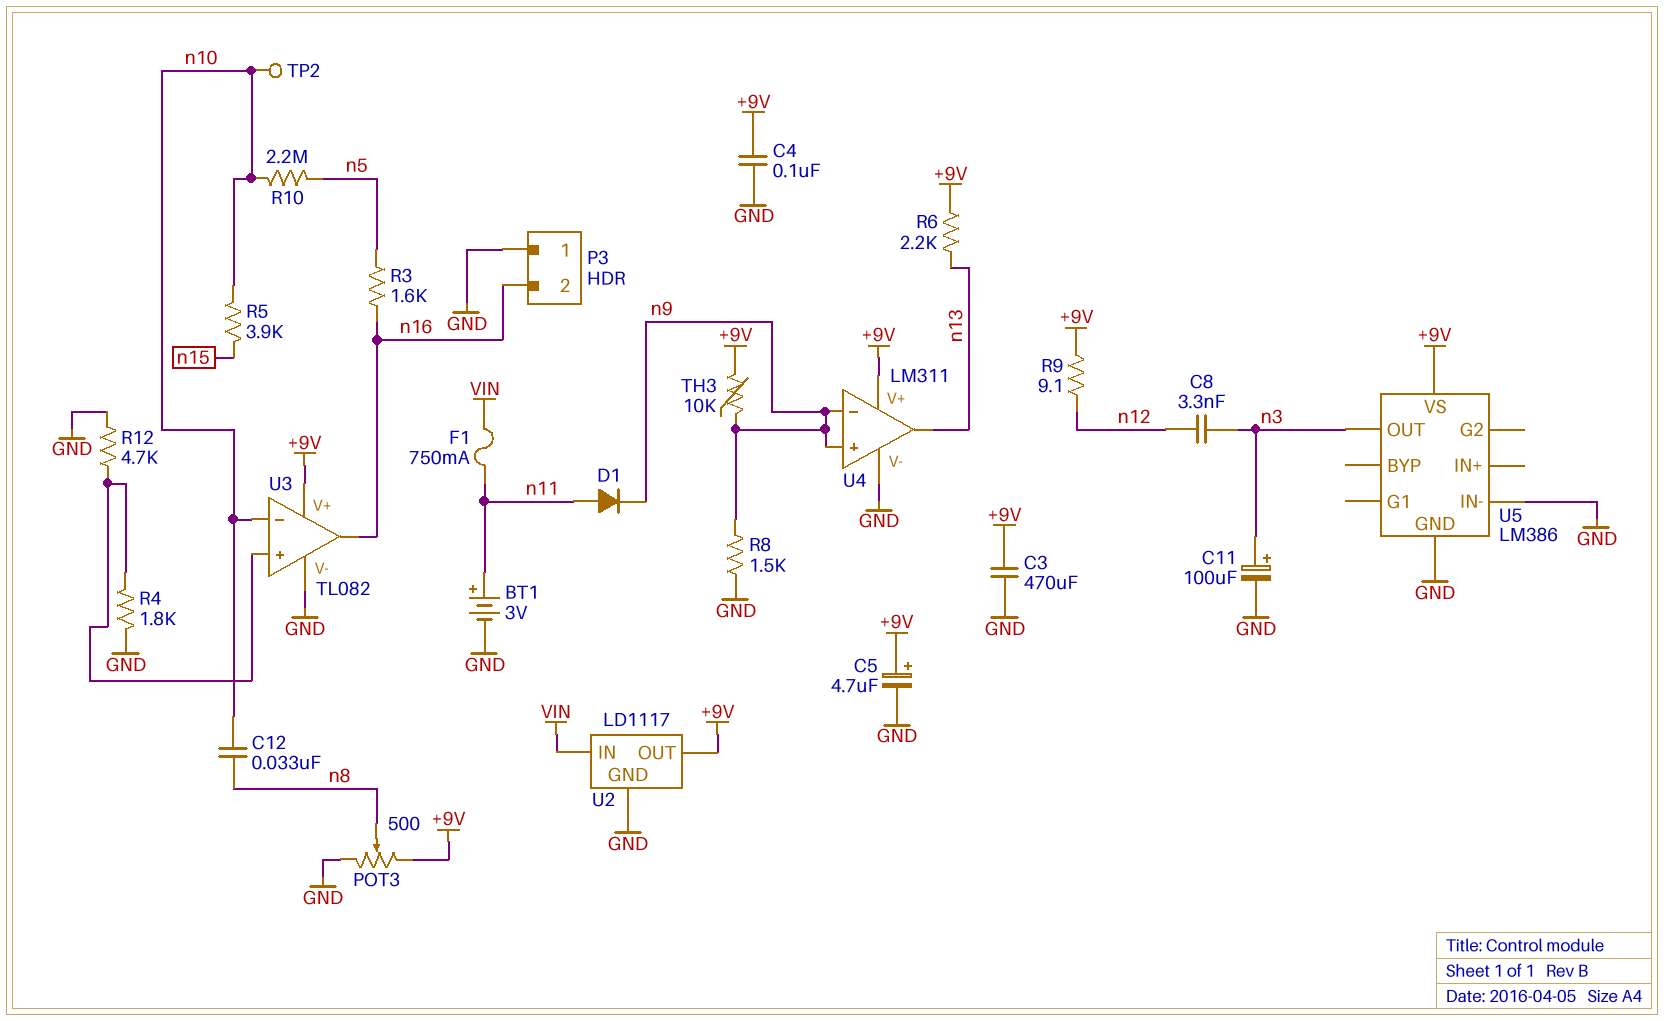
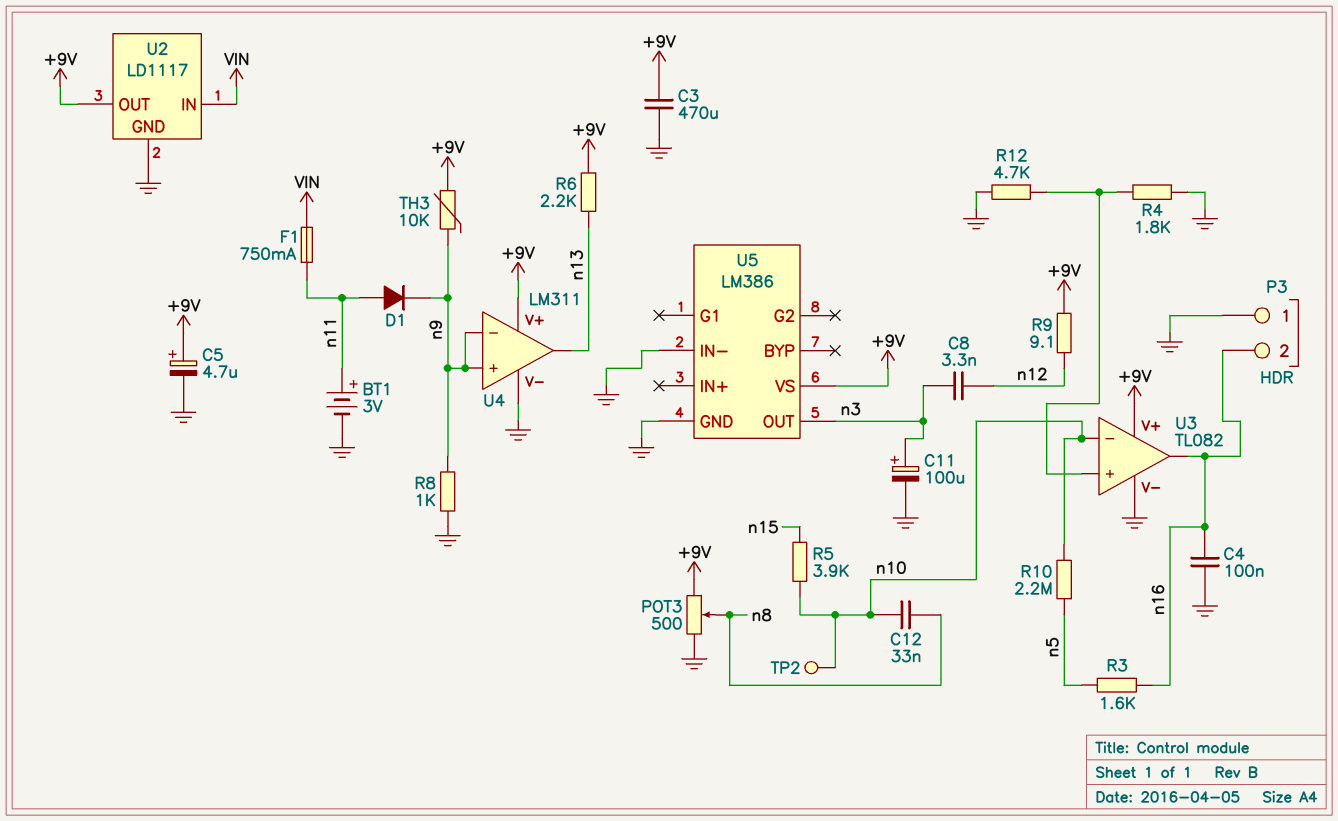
C4: 100nF (+9V, GND) -> 100nF (GND, n16)
R8: 1.5k (GND, n9) -> 1k (GND, n9)

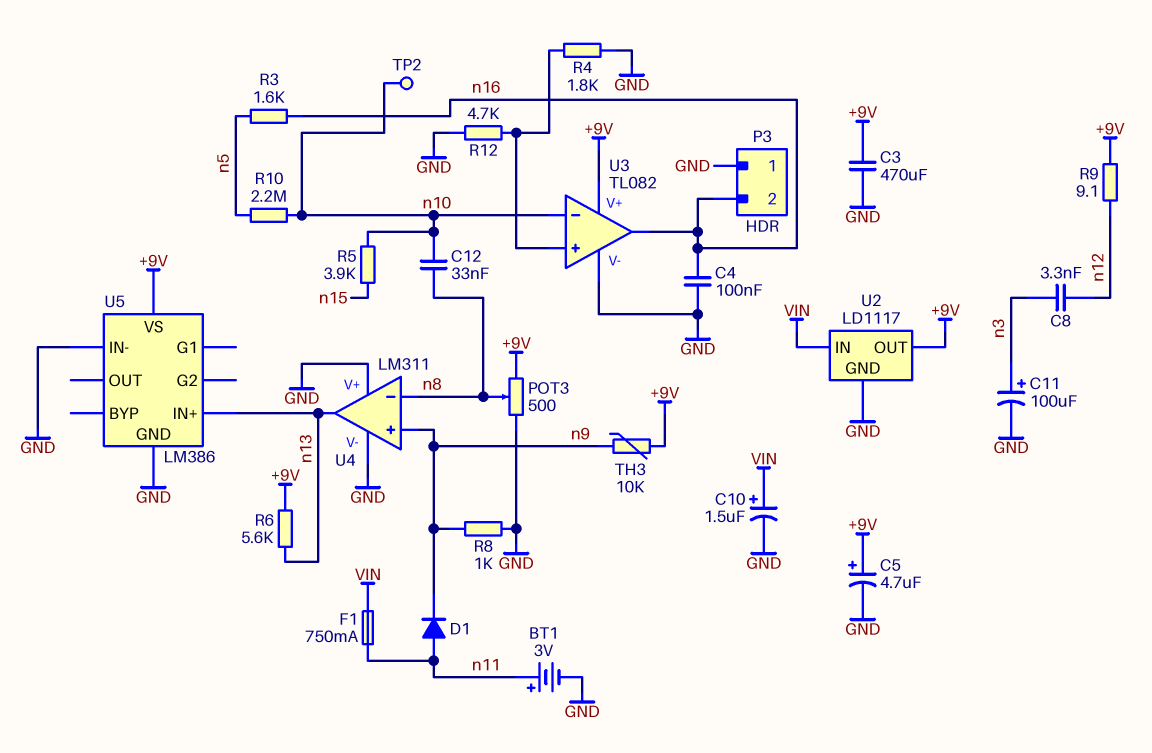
C10: none -> 1.5uF (plus VIN, minus GND)
R6: 2.2k (+9V, n13) -> 5.6k (+9V, n13)
U4 pin V+: +9V -> GND
U4 pin in-: n9 -> n8
U5 pin IN+: none -> n13
U5 pin OUT: n3 -> none

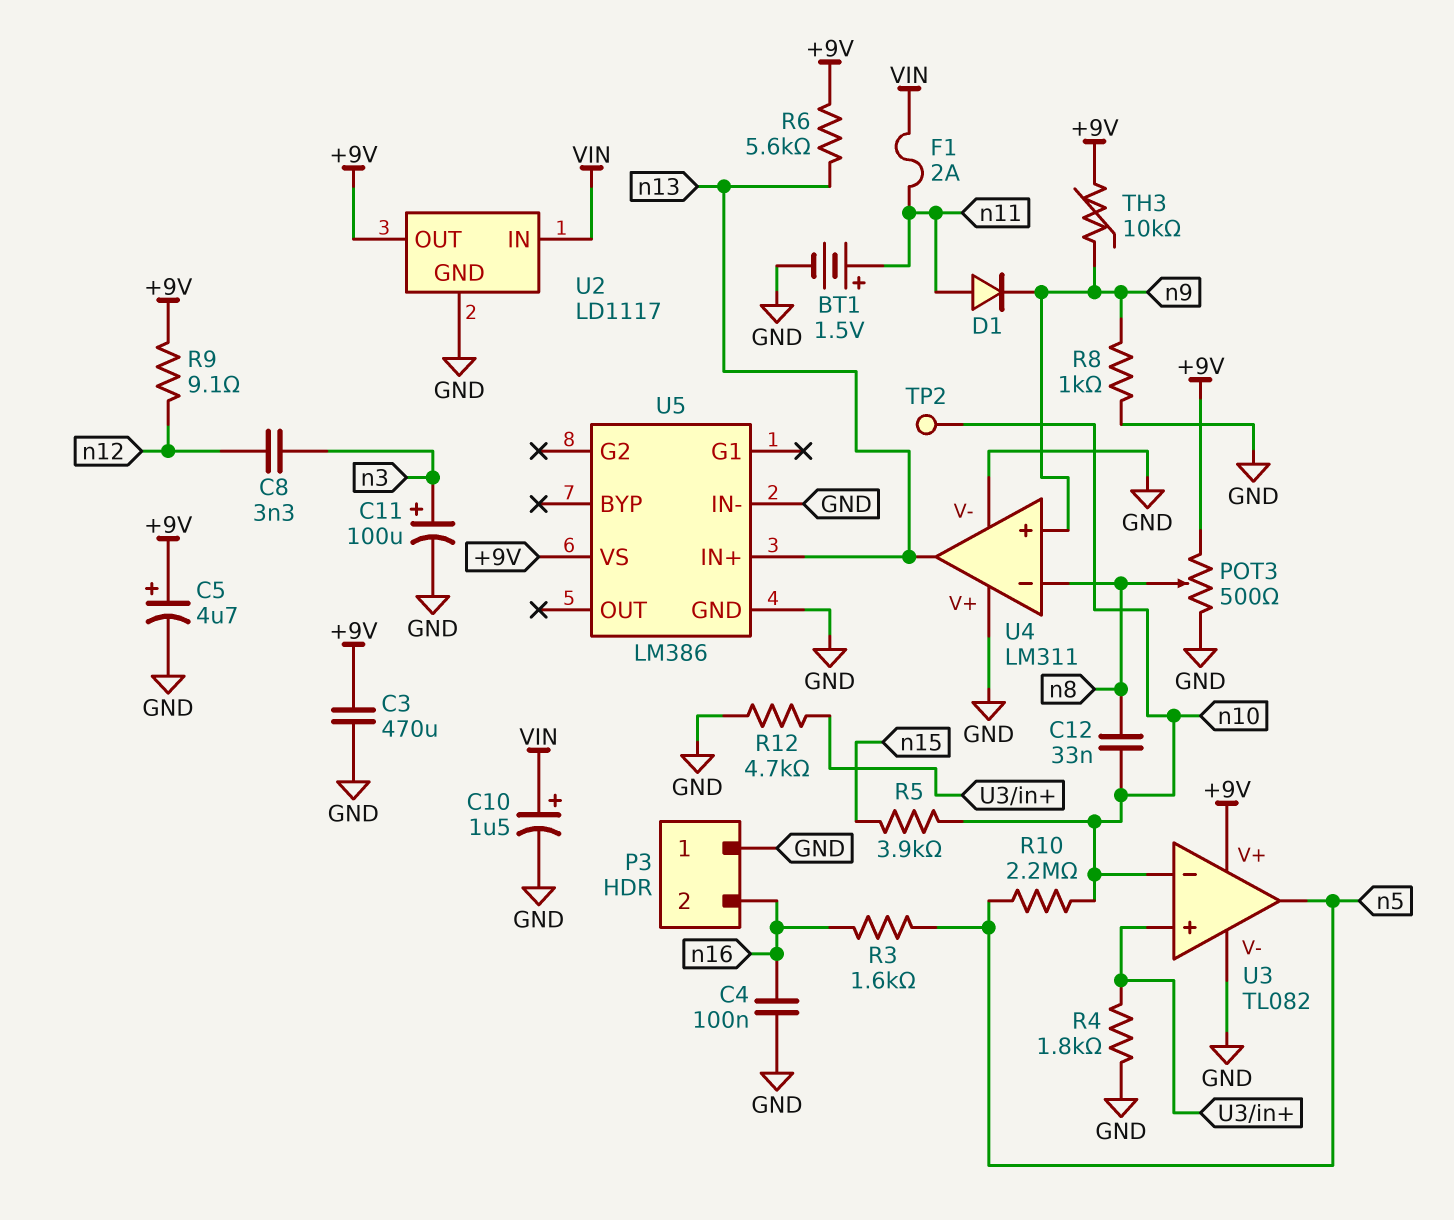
BT1: 3V (plus n11, minus GND) -> 1.5V (plus n11, minus GND)
F1: 750mA (VIN, n11) -> 2A (VIN, n11)
U3 pin out: n16 -> n5

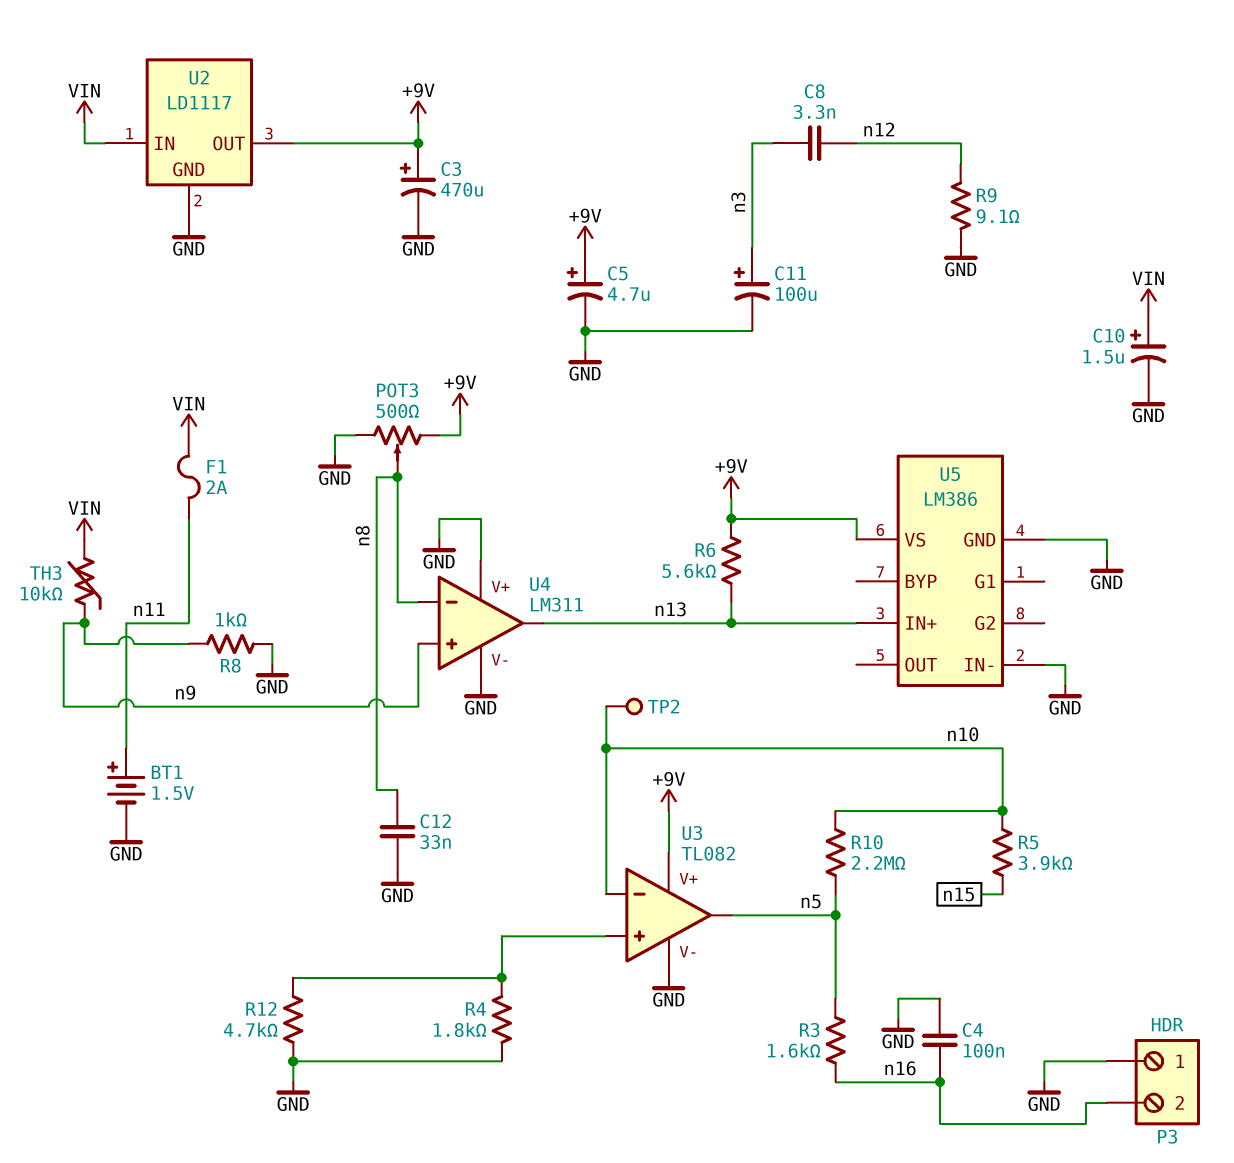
C3: 470uF (+9V, GND) -> 470uF (plus +9V, minus GND)
C12: 33nF (n8, n10) -> 33nF (GND, n8)
D1: diode (A n11, K n9) -> none
R9: 9.1 (+9V, n12) -> 9.1 (GND, n12)
TH3: 10k (+9V, n9) -> 10k (VIN, n9)

